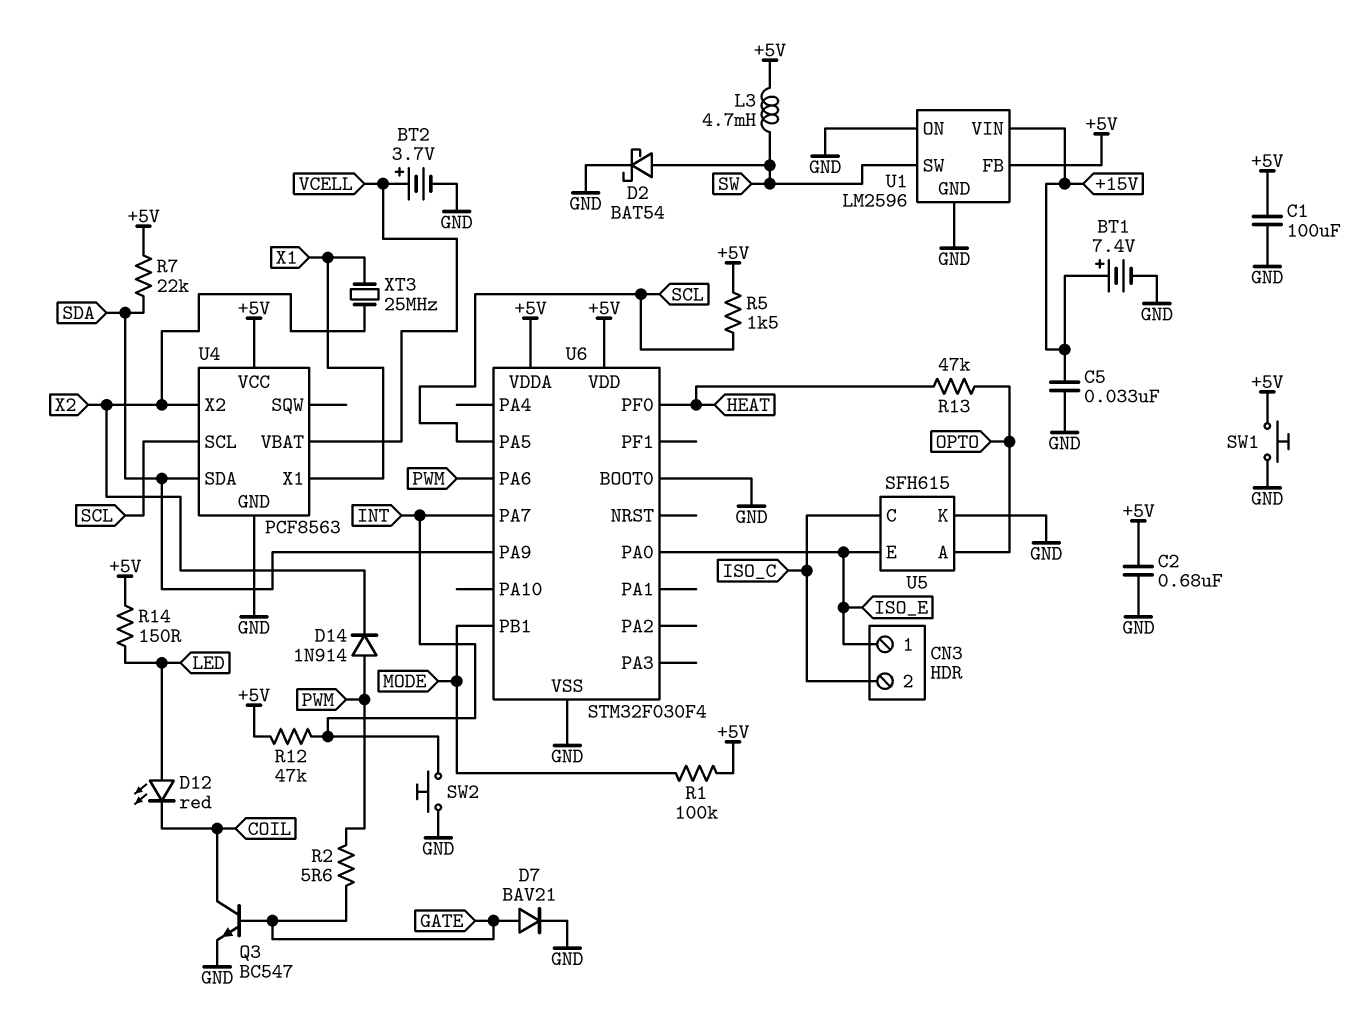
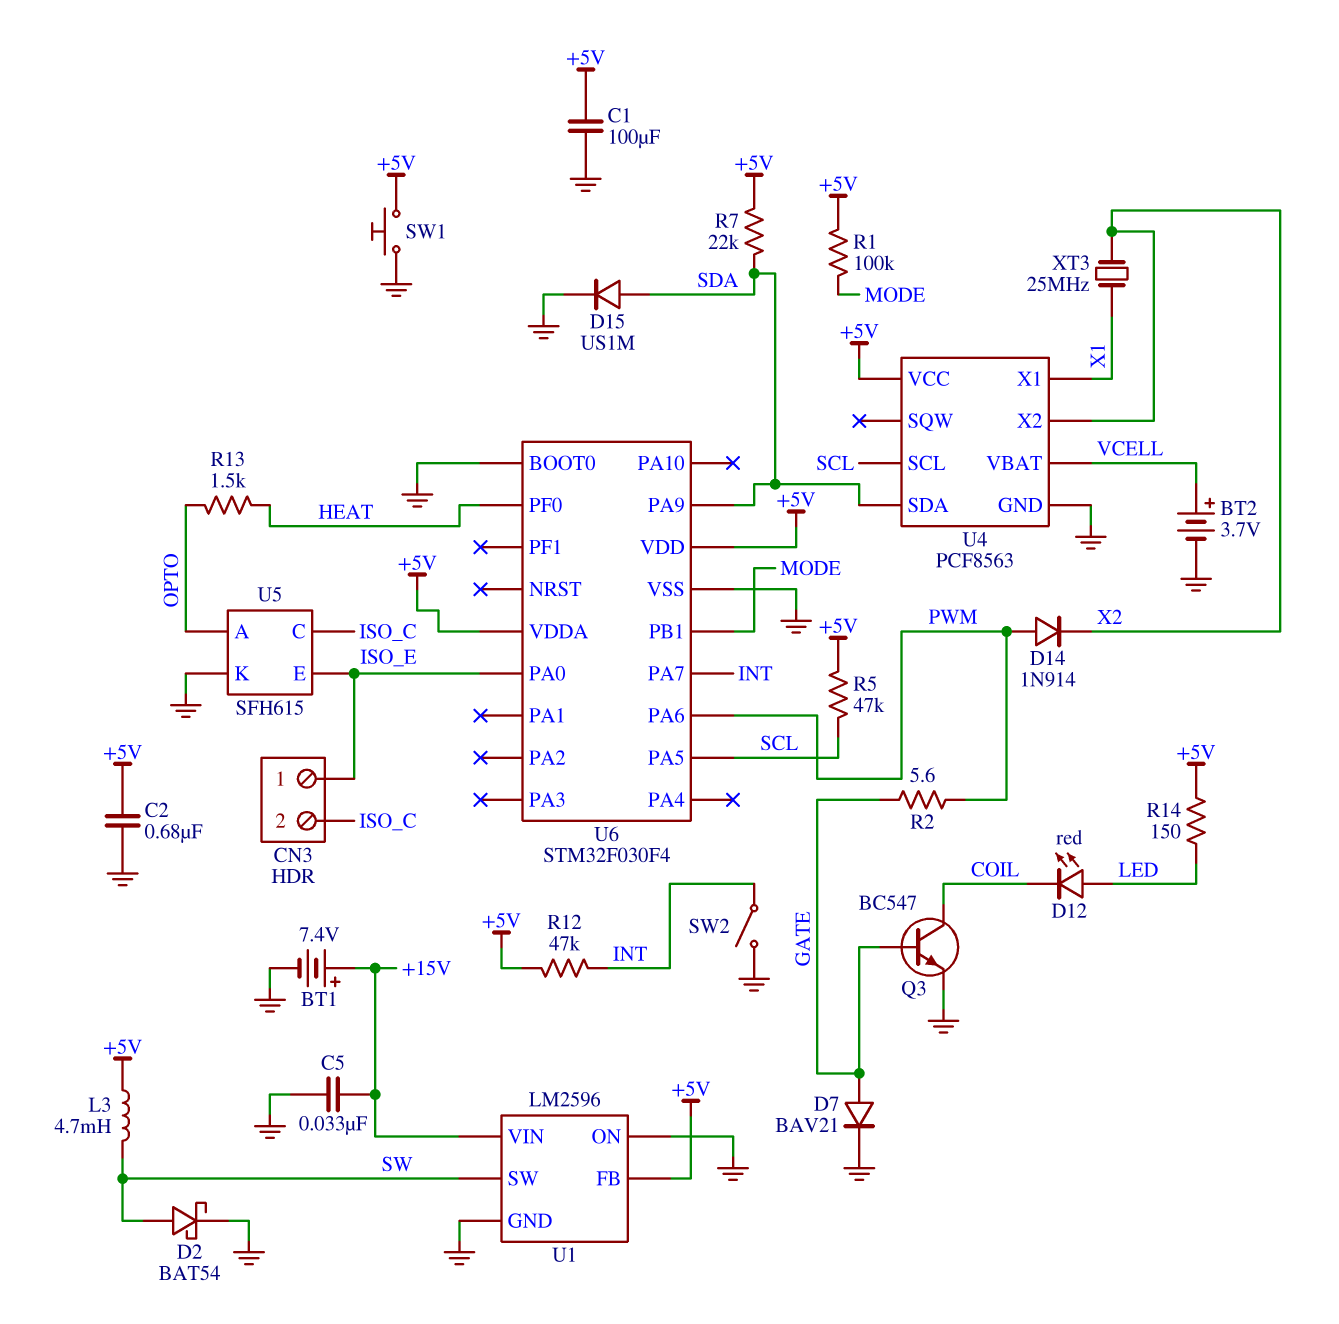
D15: none -> diode US1M (A SDA, K GND)
R5: 1.5k (+5V, SCL) -> 47k (+5V, SCL)
R13: 47k (HEAT, OPTO) -> 1.5k (HEAT, OPTO)
SW2: button (GND, INT) -> switch (GND, INT)

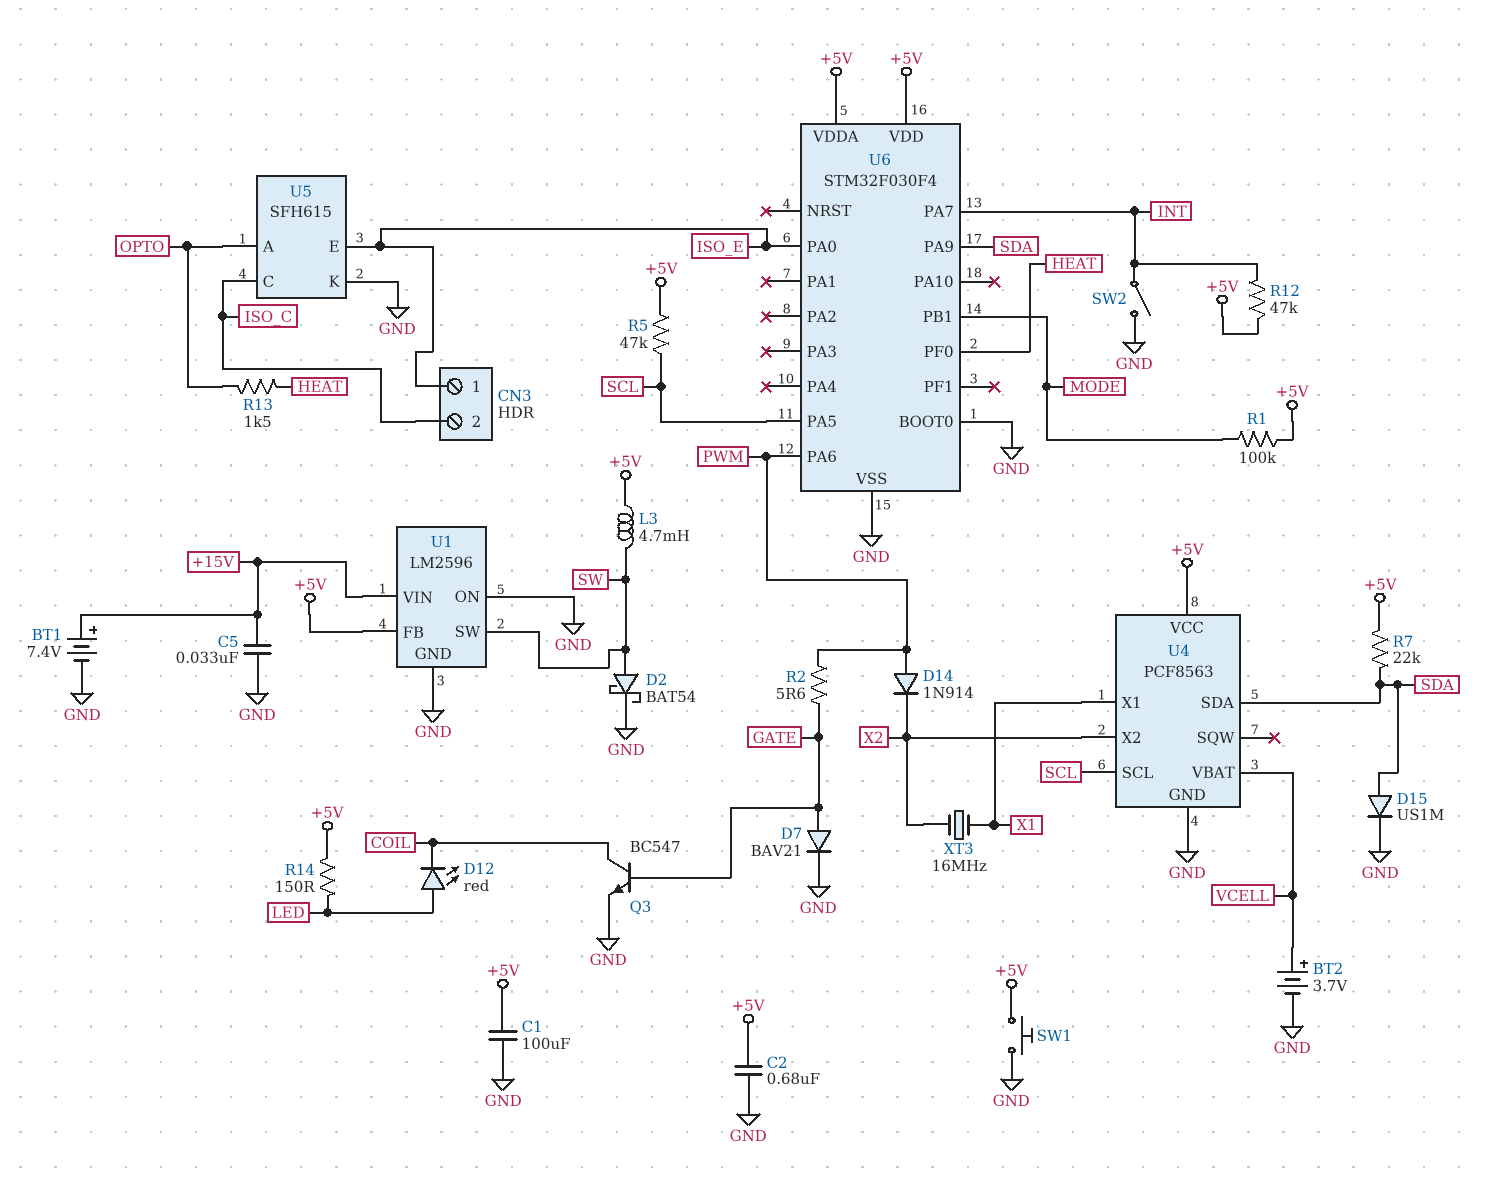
XT3: 25MHz (X1, X2) -> 16MHz (X1, X2)

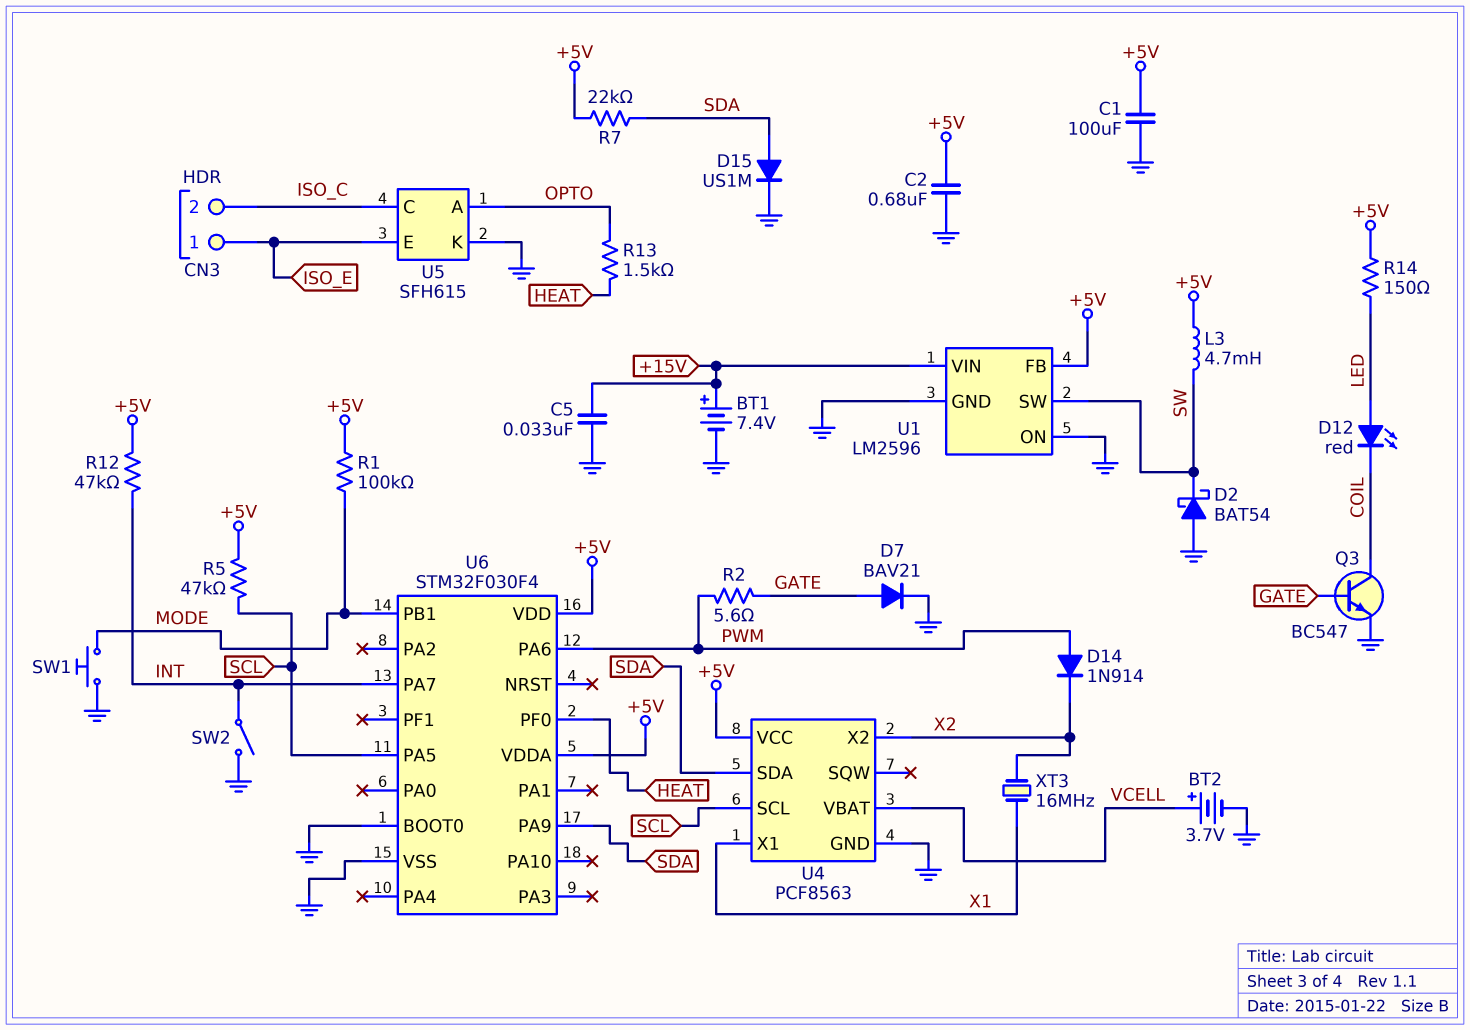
D2: schottky BAT54 (A SW, K GND) -> schottky BAT54 (A GND, K SW)
SW1: button (+5V, GND) -> button (GND, MODE)
U6 pin PA0: ISO_E -> none

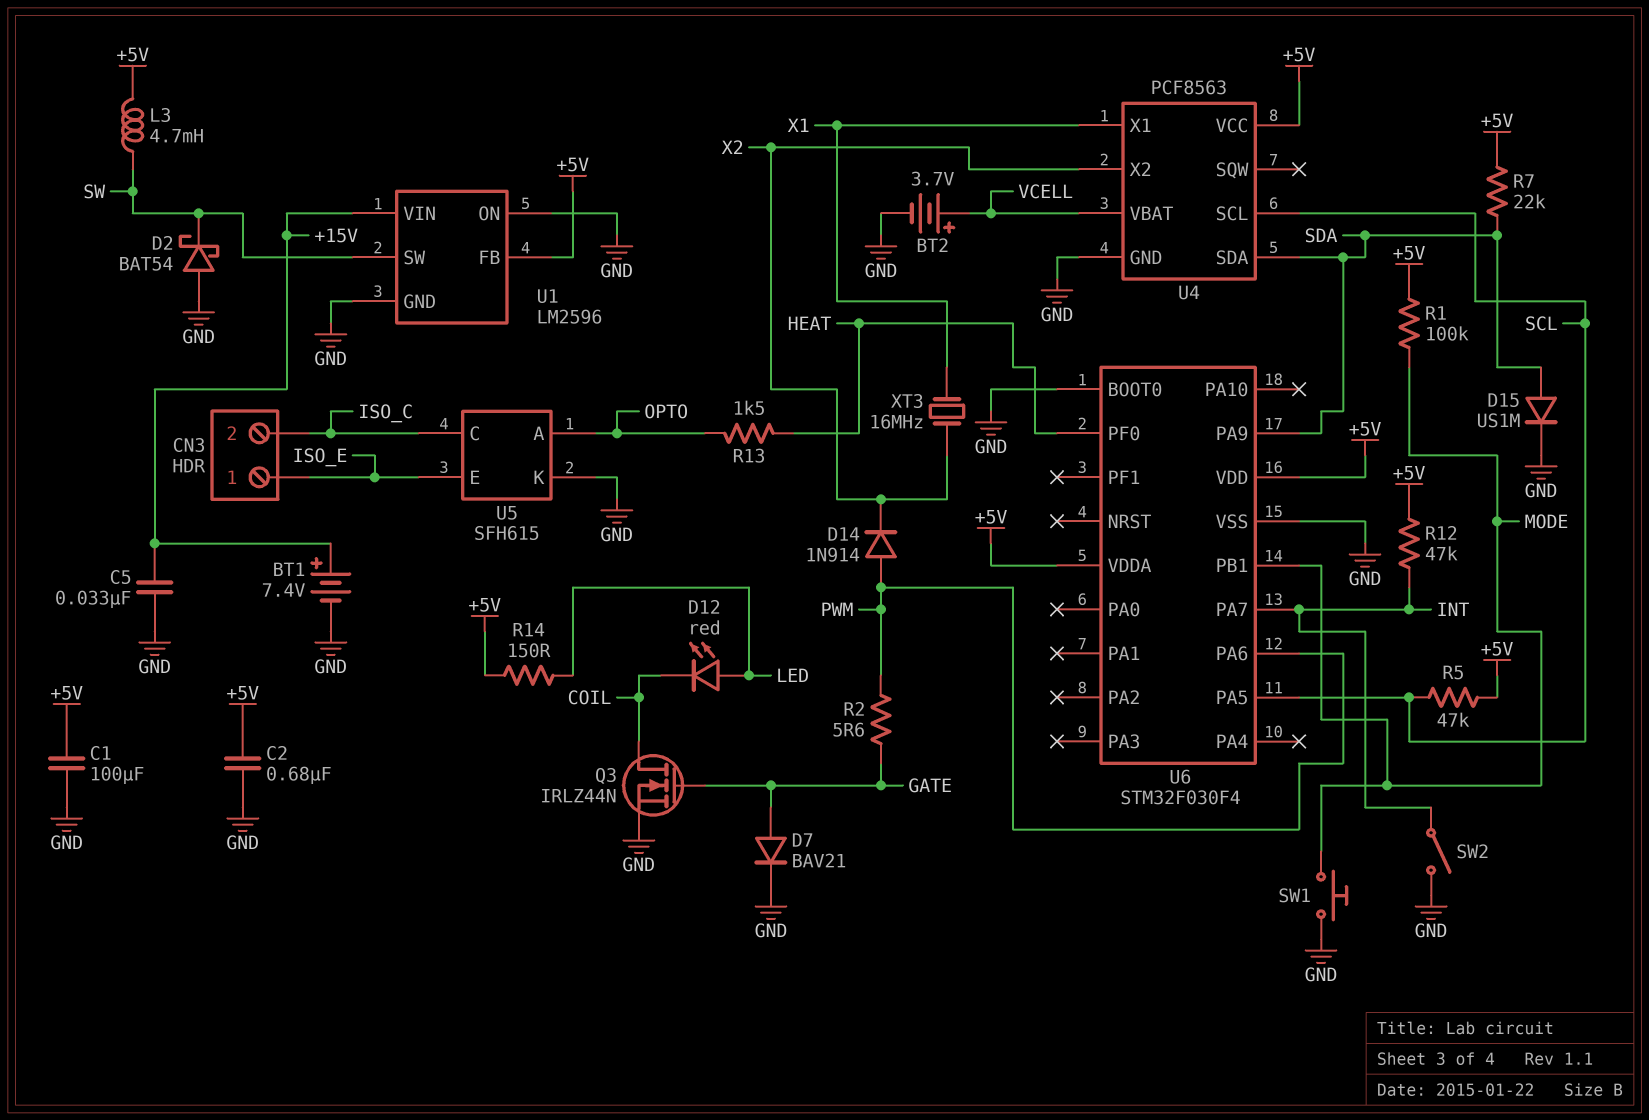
Q3: NPN BC547 (B GATE, C COIL, E GND) -> NMOS IRLZ44N (G GATE, D COIL, S GND)

